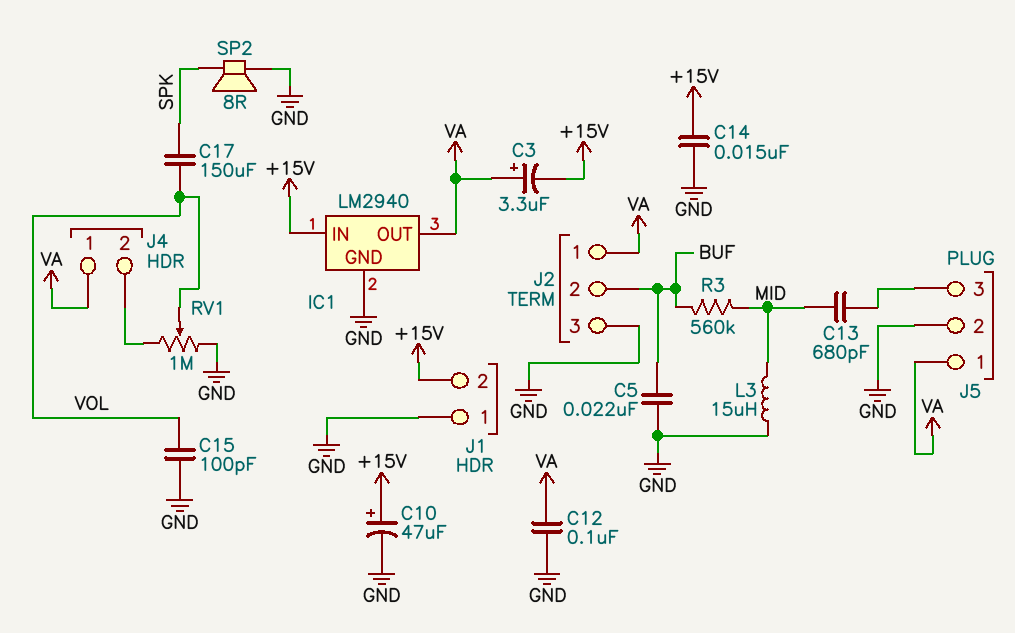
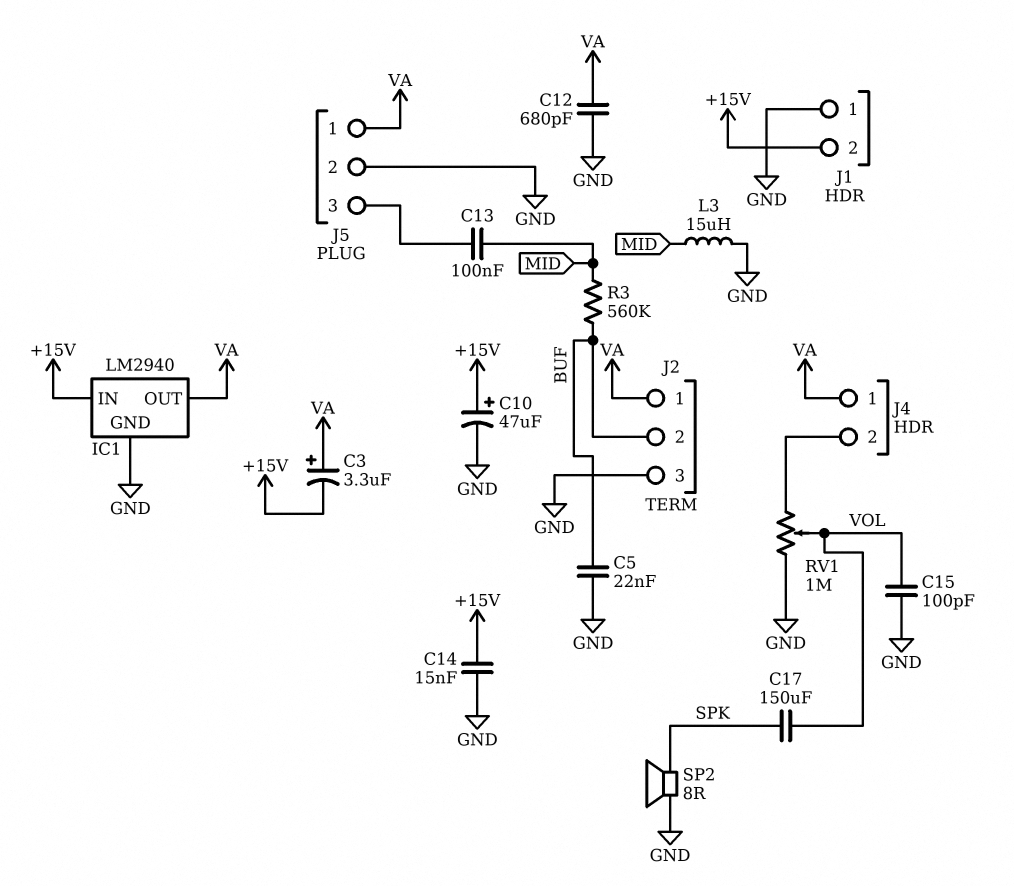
C12: 100nF (GND, VA) -> 680pF (GND, VA)
C13: 680pF (J5/3, MID) -> 100nF (J5/3, MID)

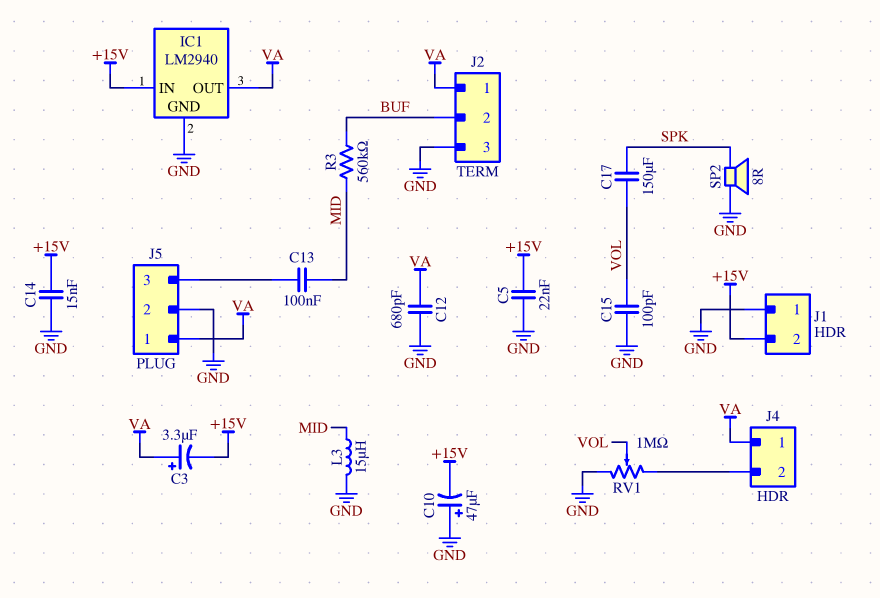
C5: 22nF (BUF, GND) -> 22nF (+15V, GND)
C10: 47uF (plus +15V, minus GND) -> 47uF (plus GND, minus +15V)

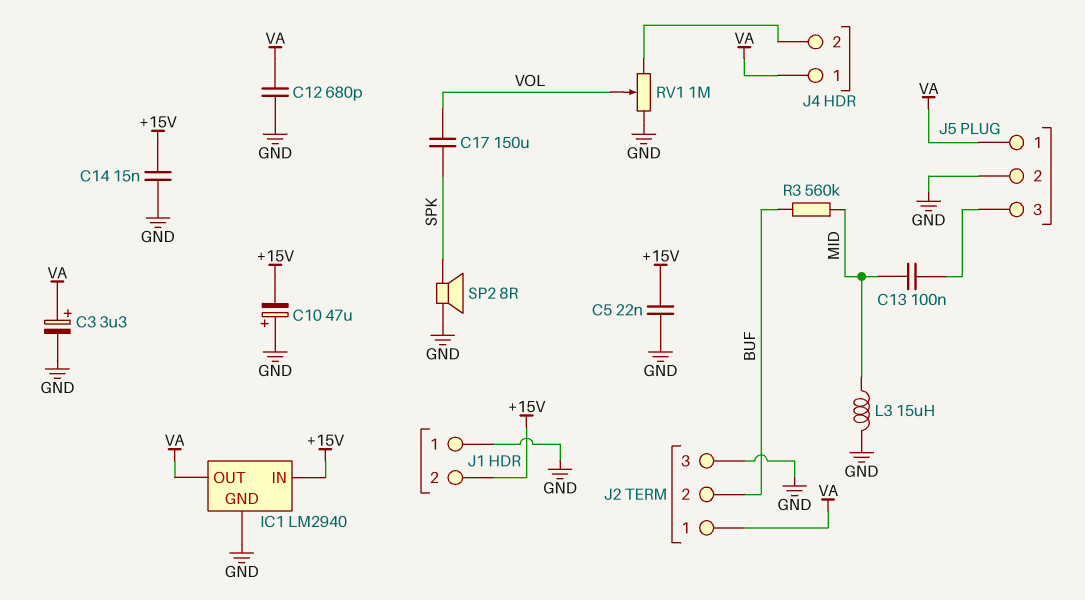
C3: 3.3uF (plus VA, minus +15V) -> 3.3uF (plus VA, minus GND)
C15: 100pF (GND, VOL) -> none

